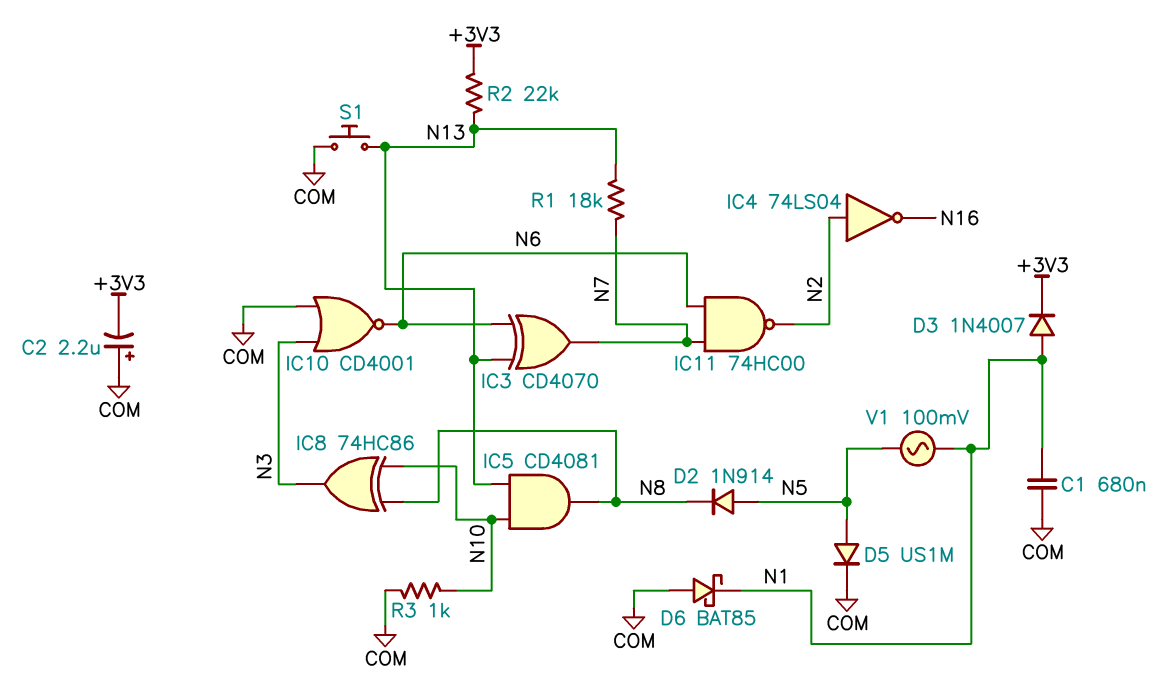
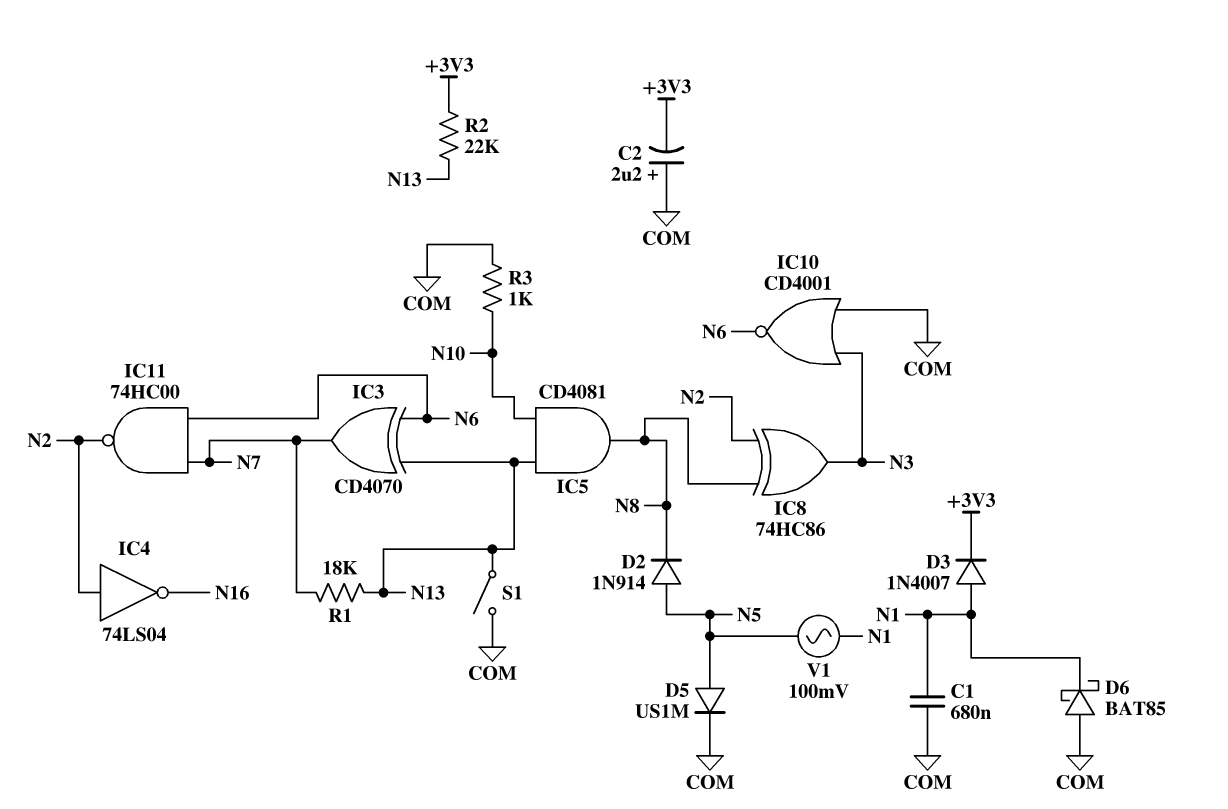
IC8: XOR 74HC86 (in N8, in N10, out N3) -> XOR 74HC86 (in N2, in N8, out N3)
S1: button (COM, N13) -> switch (COM, N13)

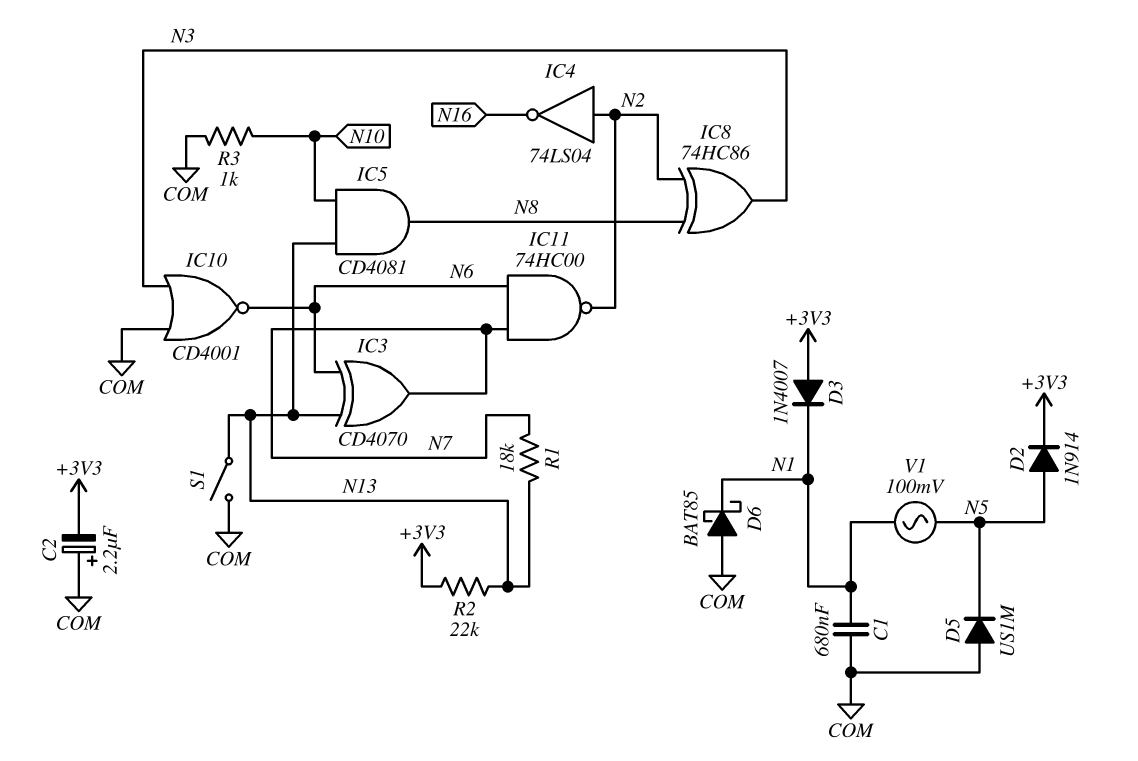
D2: diode 1N914 (A N5, K N8) -> diode 1N914 (A N5, K +3V3)
D3: diode 1N4007 (A N1, K +3V3) -> diode 1N4007 (A +3V3, K N1)
D5: diode US1M (A N5, K COM) -> diode US1M (A COM, K N5)

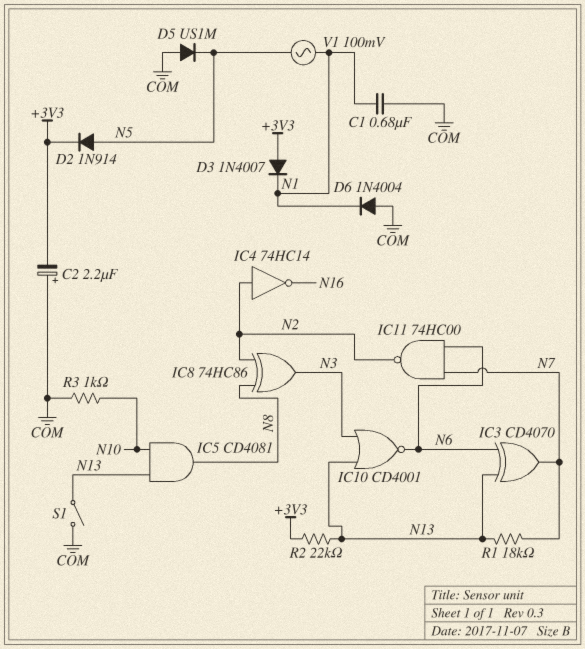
D6: schottky BAT85 (A COM, K N1) -> diode 1N4004 (A COM, K N1)
IC4: NOT 74LS04 (in N2, out N16) -> NOT 74HC14 (in N2, out N16)
IC10: NOR CD4001 (in COM, in N3, out N6) -> NOR CD4001 (in N3, in N13, out N6)

